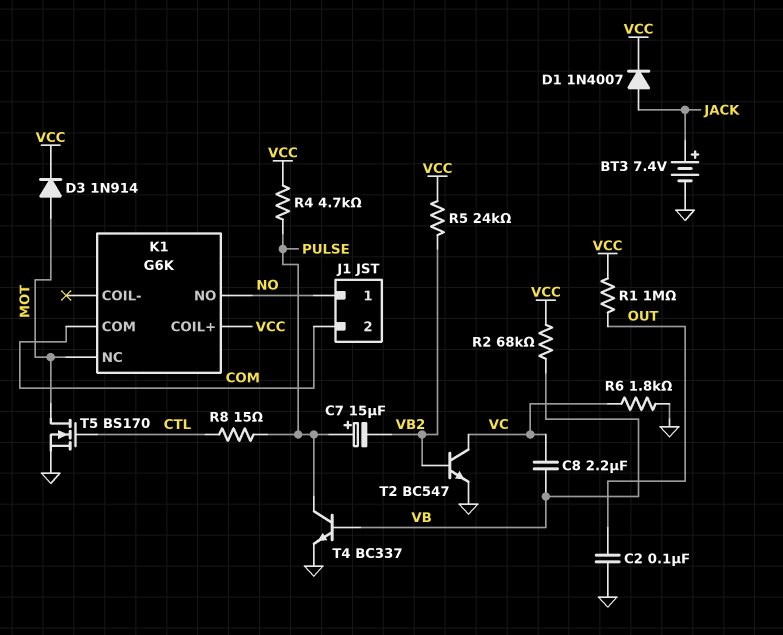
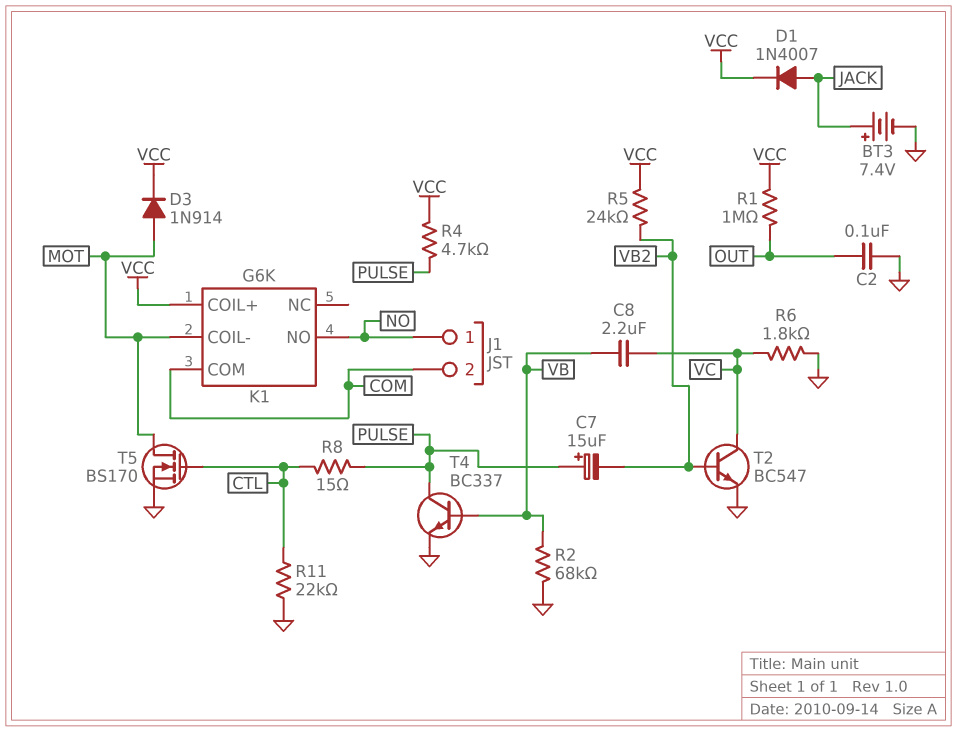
K1 pin COIL-: none -> MOT
K1 pin NC: MOT -> none
R2: 68k (VB, VCC) -> 68k (GND, VB)
R11: none -> 22k (CTL, GND)

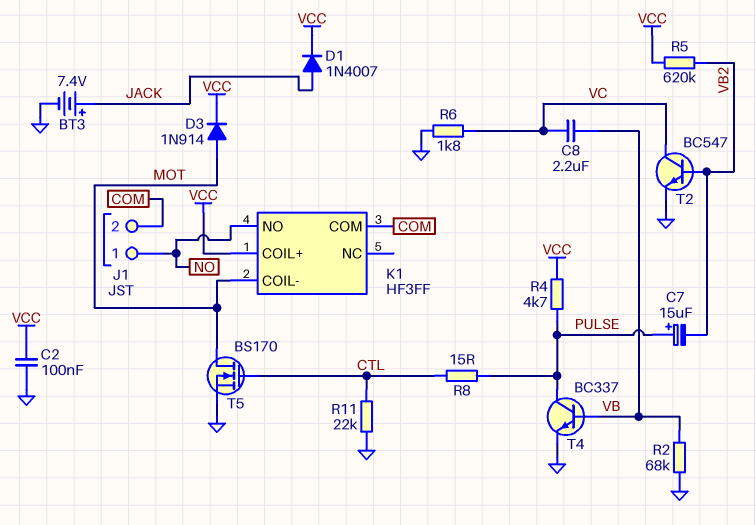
C2: 100nF (GND, OUT) -> 100nF (GND, VCC)
K1: G6K -> HF3FF
R1: 1M (OUT, VCC) -> none
R5: 24k (VB2, VCC) -> 620k (VB2, VCC)

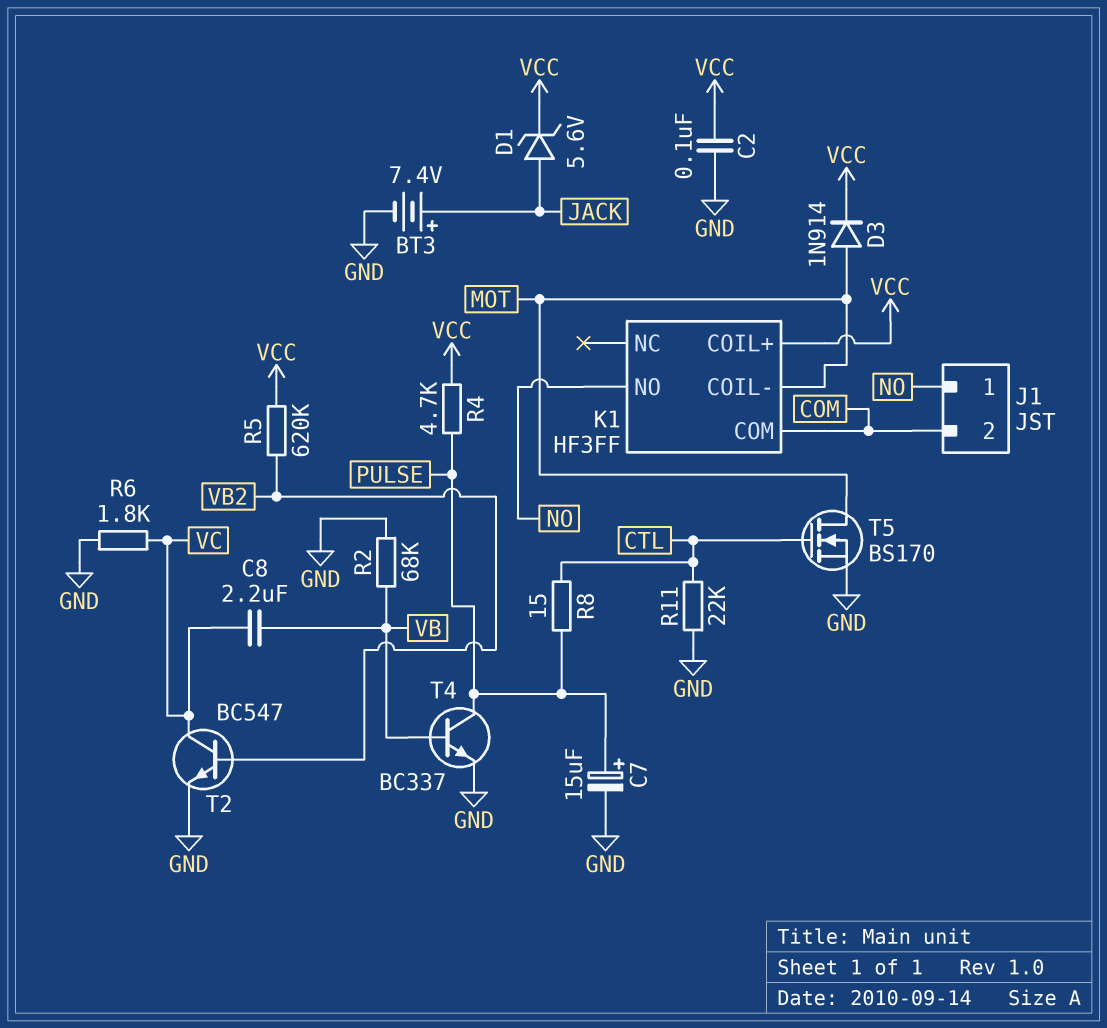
C7: 15uF (plus PULSE, minus VB2) -> 15uF (plus PULSE, minus GND)
D1: diode 1N4007 (A JACK, K VCC) -> zener 5.6V (A JACK, K VCC)

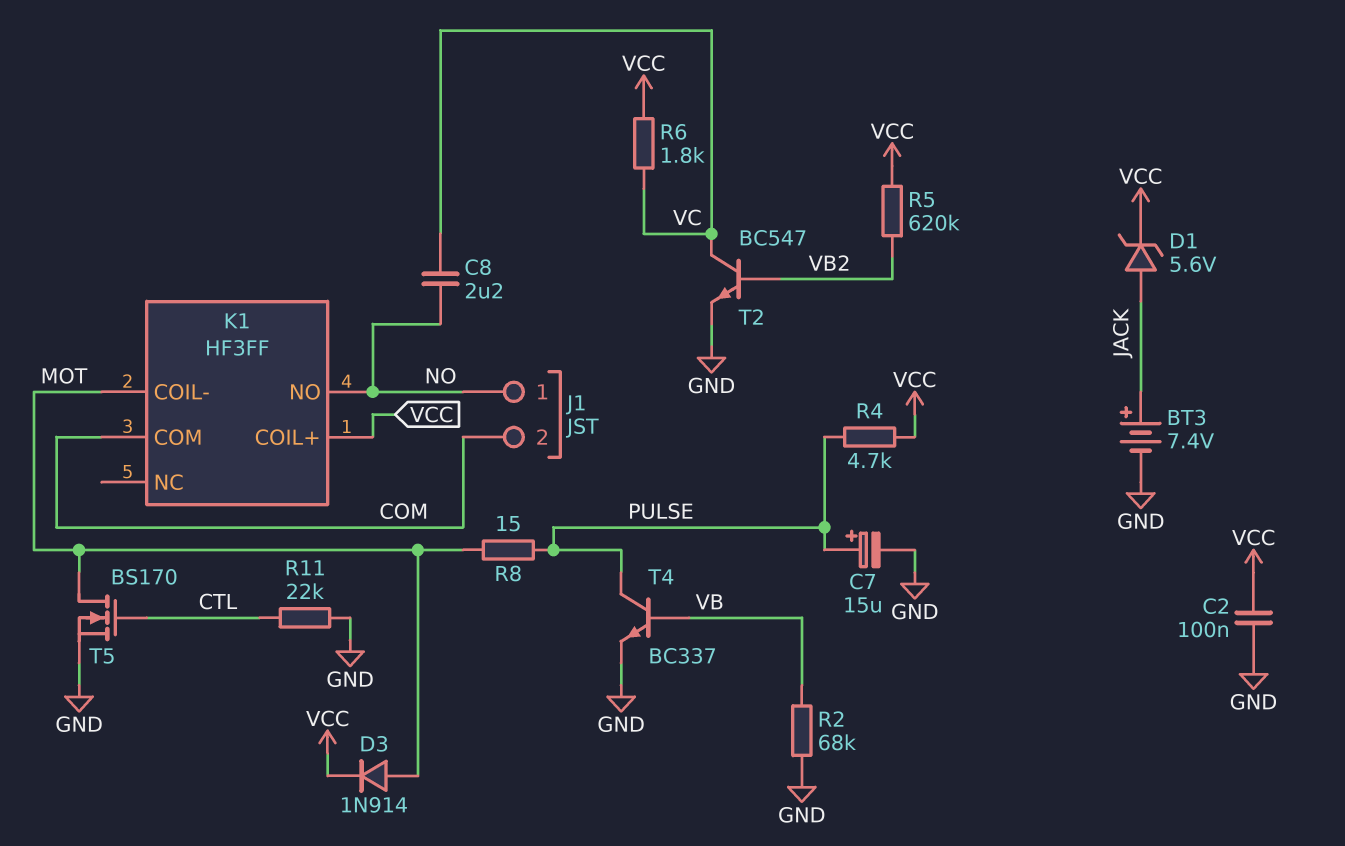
C8: 2.2uF (VB, VC) -> 2.2uF (NO, VC)
R6: 1.8k (GND, VC) -> 1.8k (VC, VCC)
R8: 15 (CTL, PULSE) -> 15 (MOT, PULSE)

